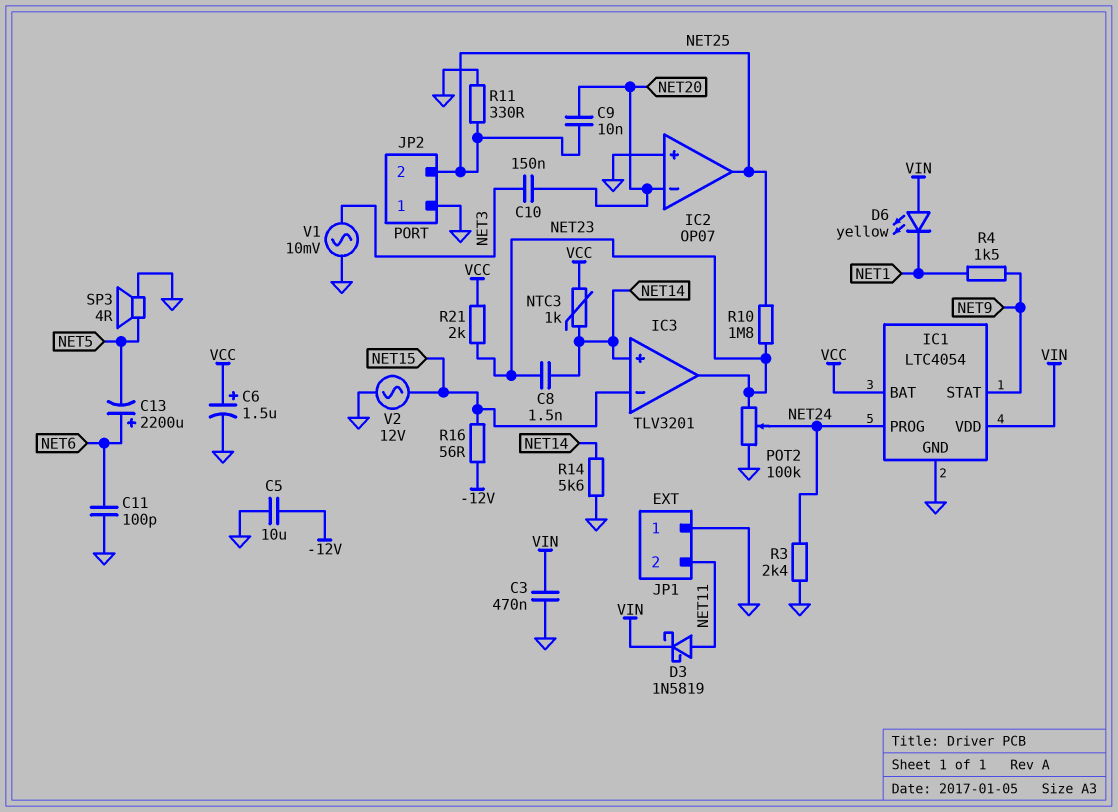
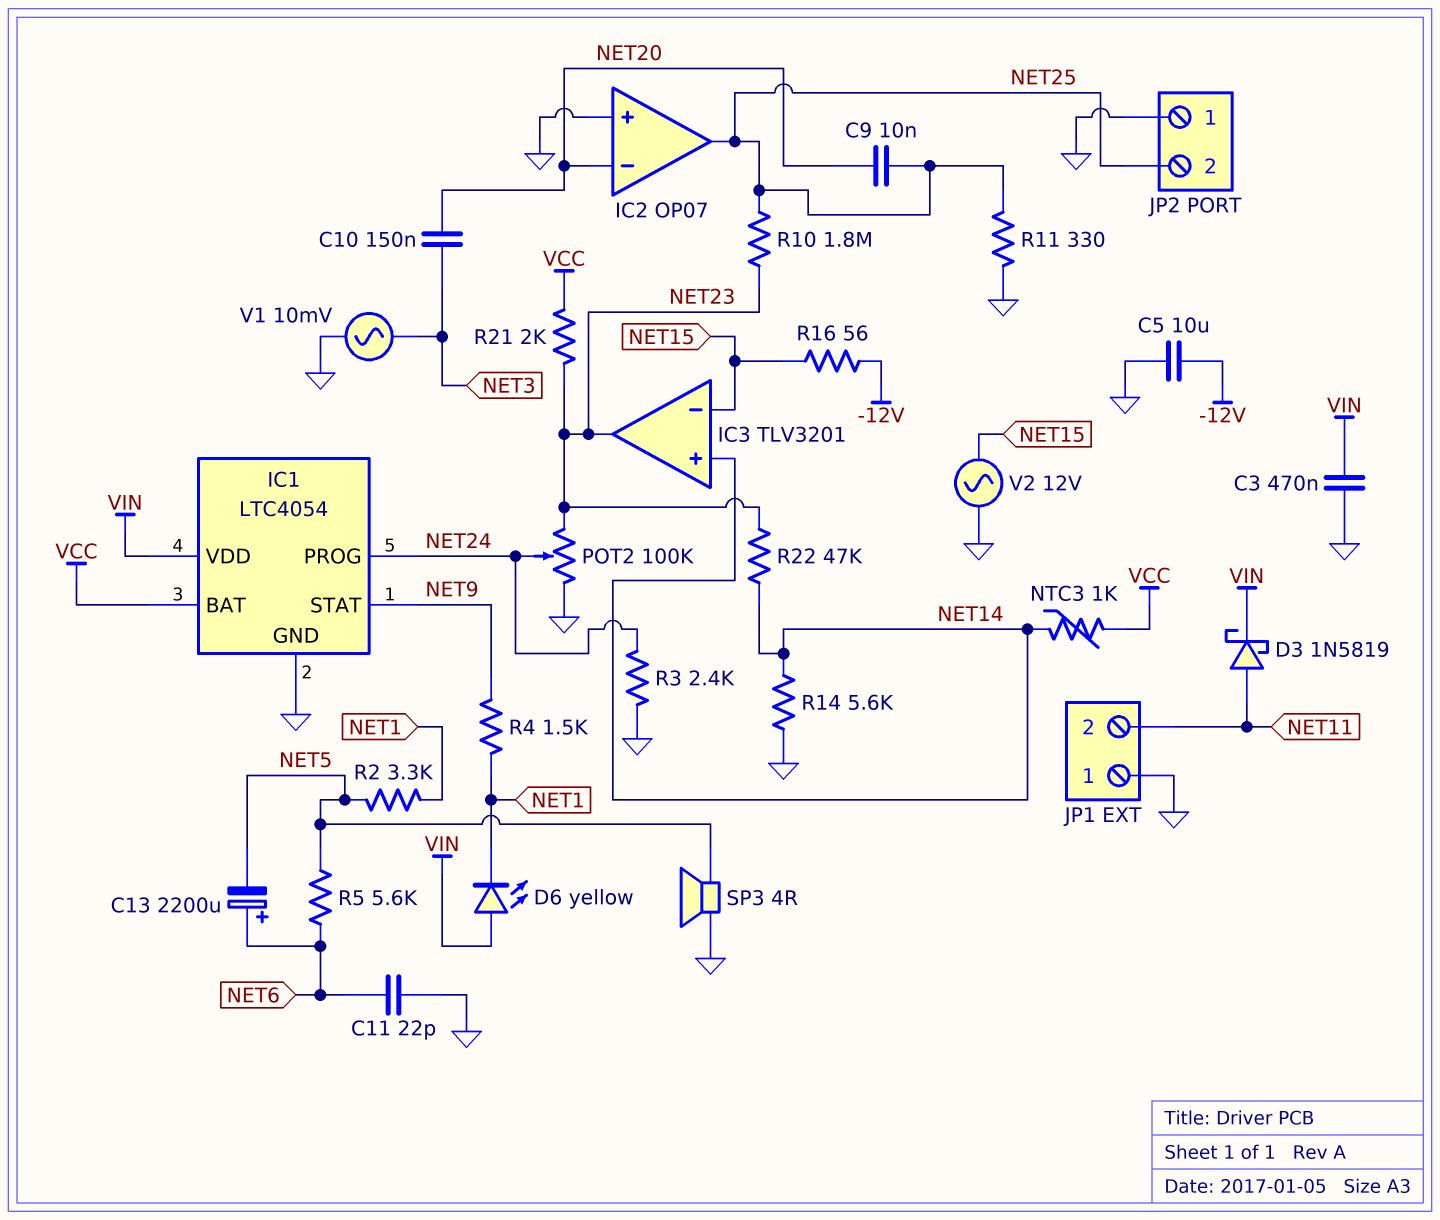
C6: 1.5uF (plus VCC, minus GND) -> none
C8: 1.5nF (NET14, NET23) -> none
C11: 100pF (GND, NET6) -> 22pF (GND, NET6)
R2: none -> 3.3k (NET1, NET5)
R5: none -> 5.6k (NET5, NET6)
R22: none -> 47k (NET14, NET23)

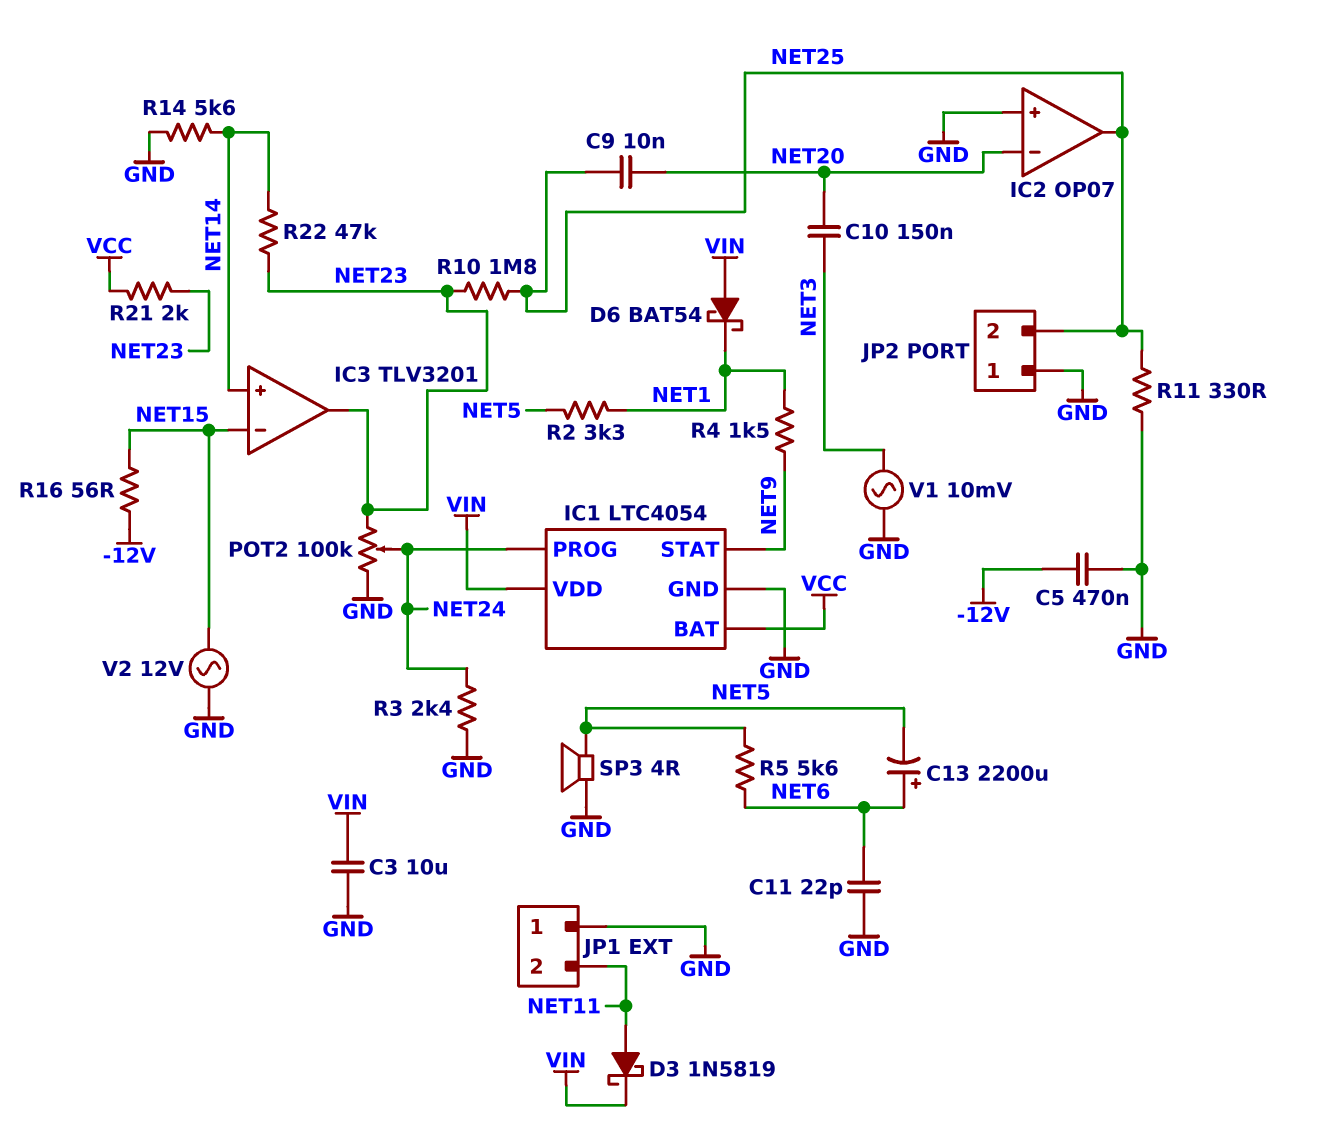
C3: 470nF (GND, VIN) -> 10uF (GND, VIN)
C5: 10uF (-12V, GND) -> 470nF (-12V, GND)
D6: LED yellow (A VIN, K NET1) -> schottky BAT54 (A VIN, K NET1)
NTC3: 1k (NET14, VCC) -> none

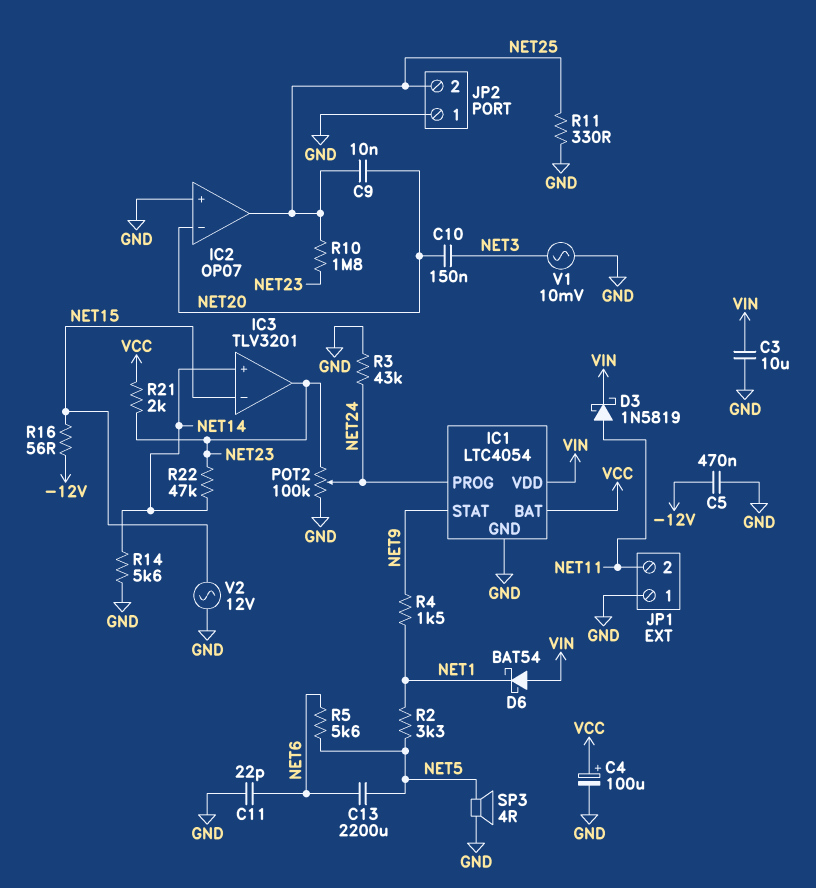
C4: none -> 100uF (plus VCC, minus GND)
C13: 2200uF (plus NET6, minus NET5) -> 2200uF (NET5, NET6)
R3: 2.4k (GND, NET24) -> 43k (GND, NET24)

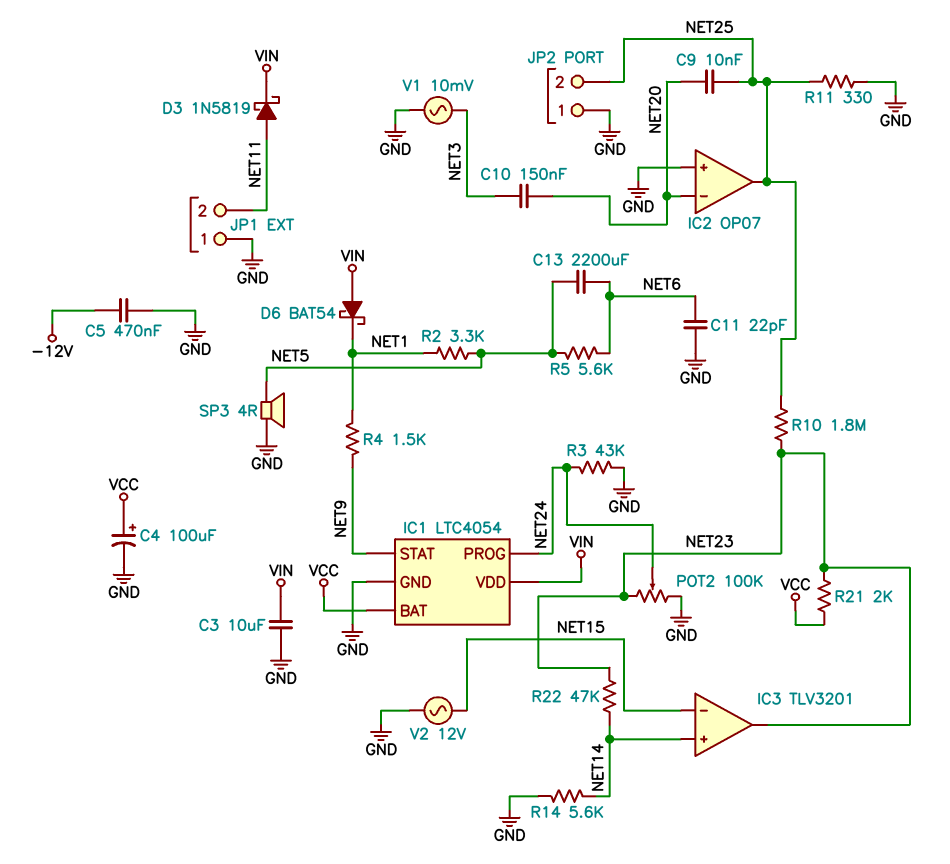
R16: 56 (-12V, NET15) -> none

